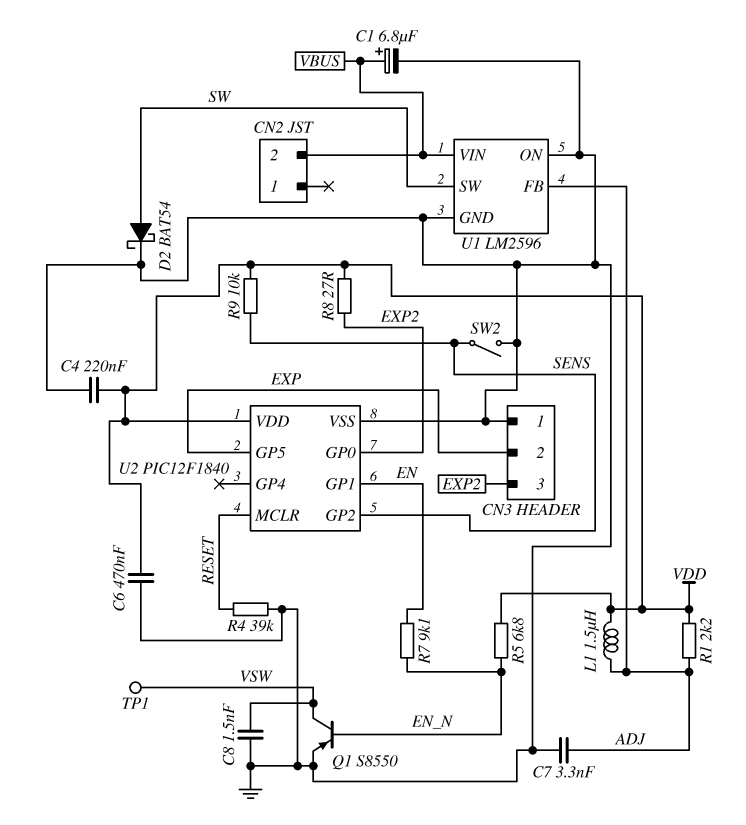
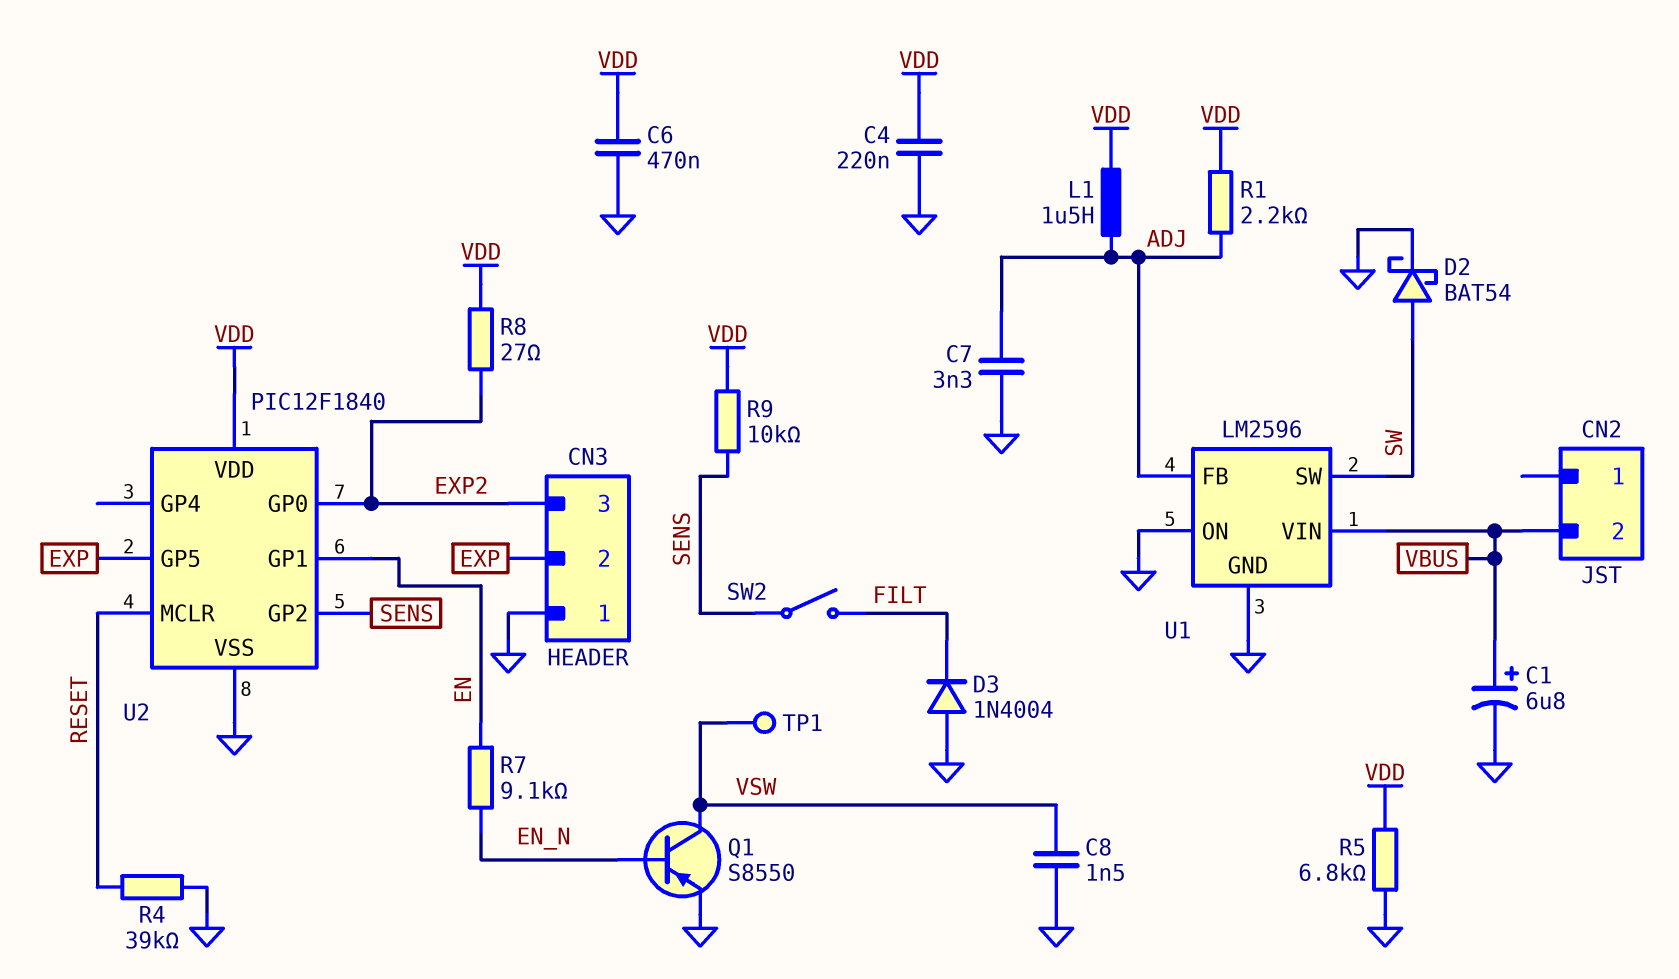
D3: none -> diode 1N4004 (A GND, K FILT)
R5: 6.8k (EN_N, VDD) -> 6.8k (GND, VDD)
SW2: switch (GND, SENS) -> switch (FILT, SENS)

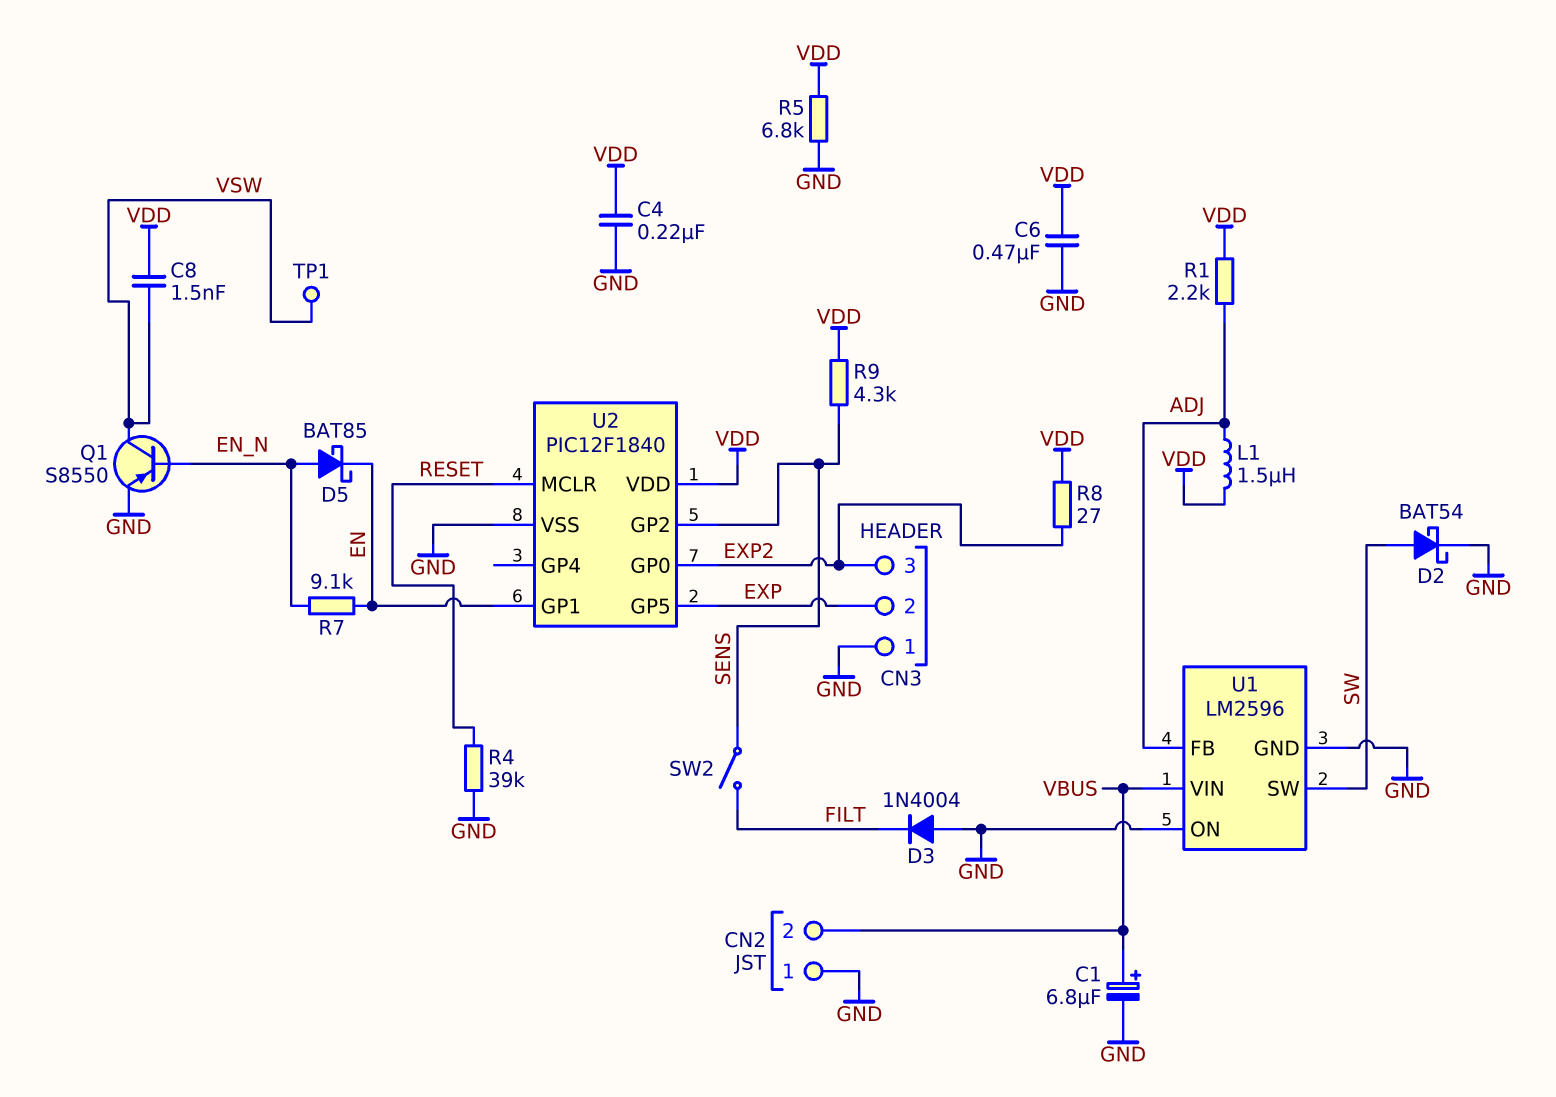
C7: 3.3nF (ADJ, GND) -> none
C8: 1.5nF (GND, VSW) -> 1.5nF (VDD, VSW)
CN2 pin 1: none -> GND
D5: none -> schottky BAT85 (A EN_N, K EN)
R9: 10k (SENS, VDD) -> 4.3k (SENS, VDD)

